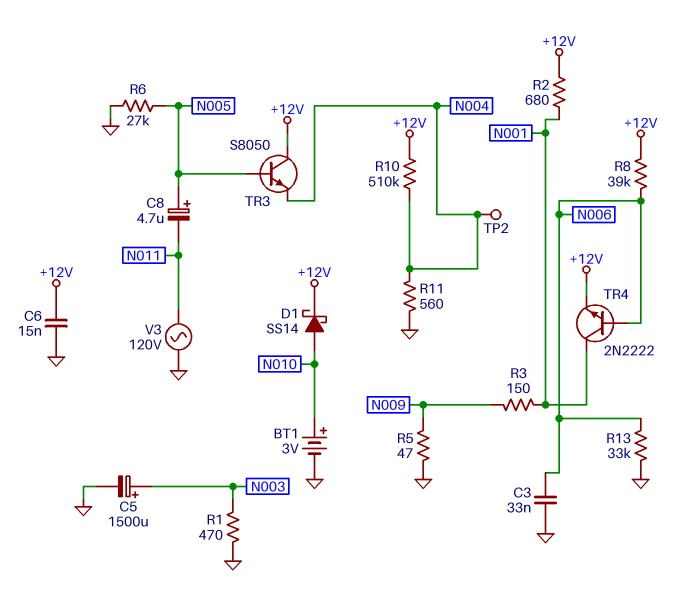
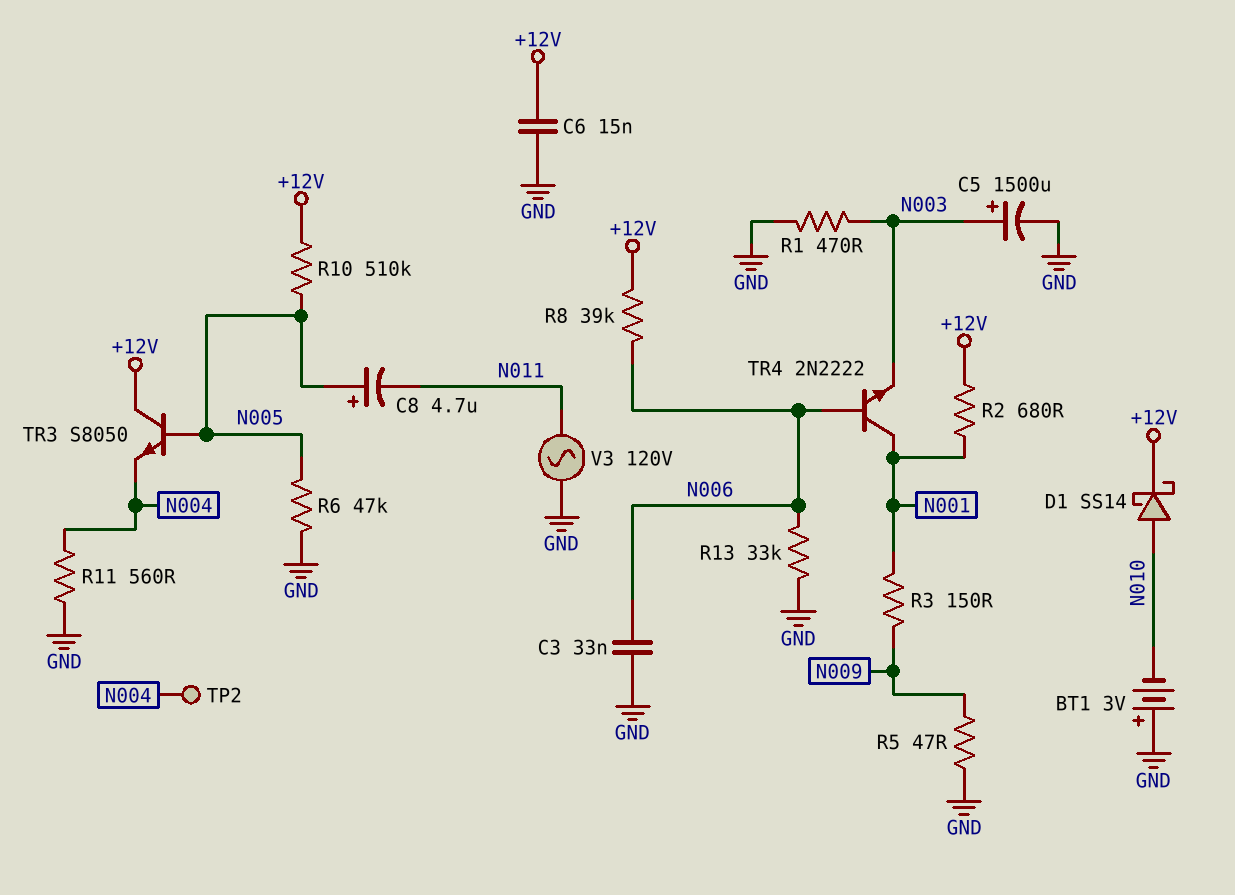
BT1: 3V (plus N010, minus GND) -> 3V (plus GND, minus N010)
R6: 27k (GND, N005) -> 47k (GND, N005)
R10: 510k (+12V, N004) -> 510k (+12V, N005)
TR4: NPN 2N2222 (B N006, C N001, E +12V) -> NPN 2N2222 (B N006, C N001, E N003)

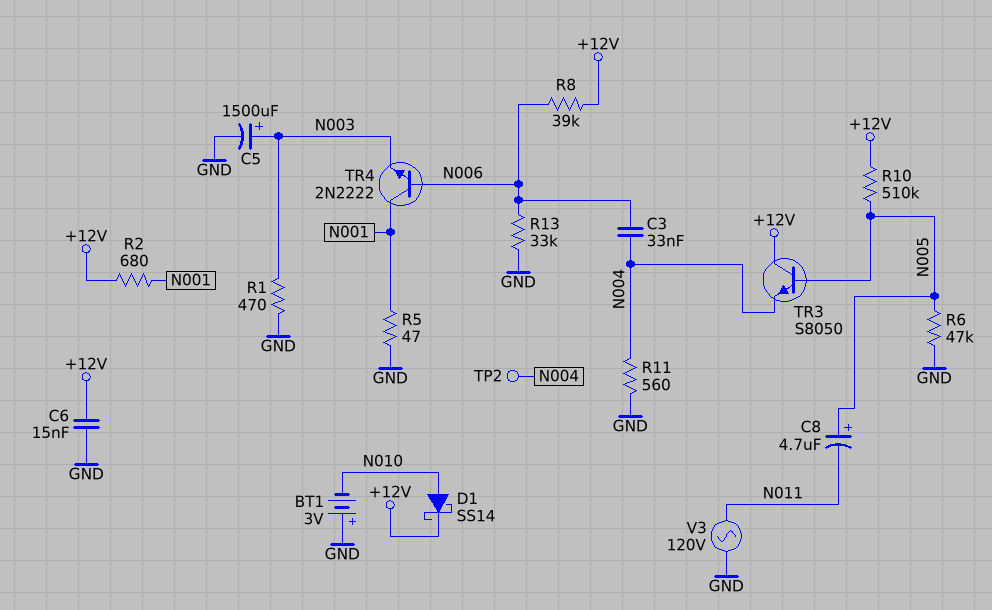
C3: 33nF (GND, N006) -> 33nF (N004, N006)
R3: 150 (N001, N009) -> none
R5: 47 (GND, N009) -> 47 (GND, N001)

